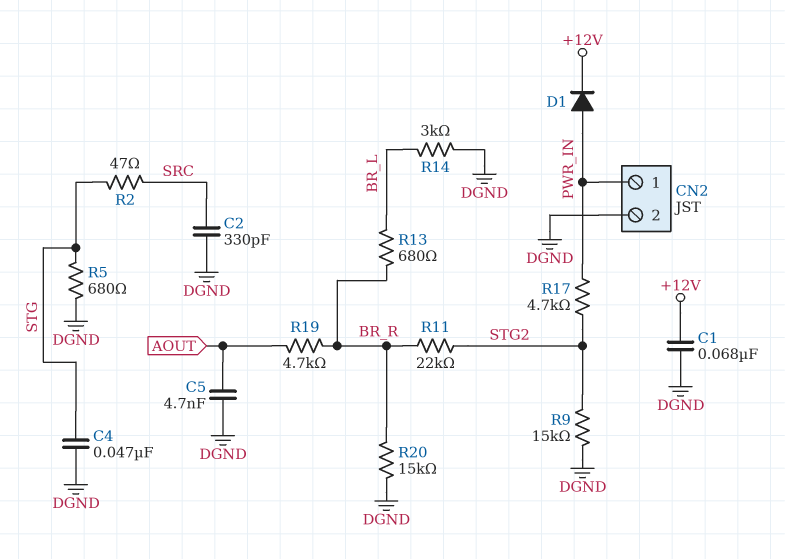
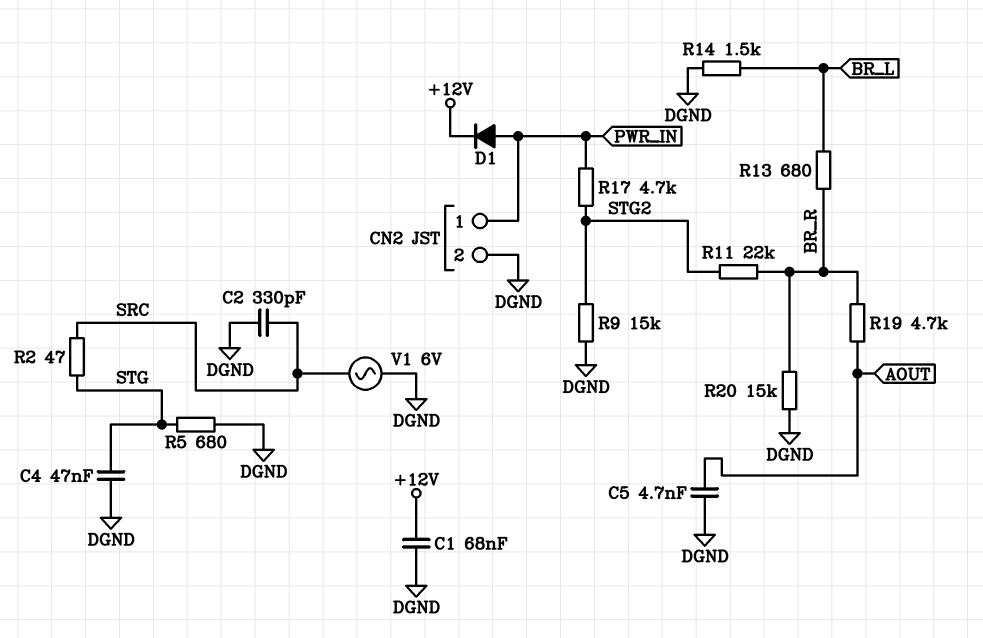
R14: 3k (BR_L, DGND) -> 1.5k (BR_L, DGND)
V1: none -> AC 6V (DGND, SRC)

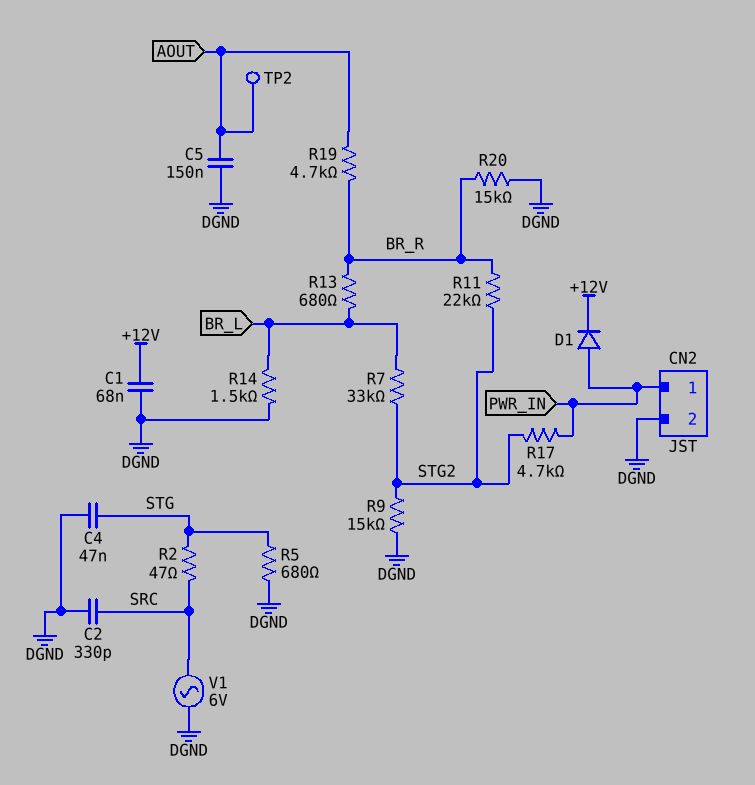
C5: 4.7nF (AOUT, DGND) -> 150nF (AOUT, DGND)
R7: none -> 33k (BR_L, STG2)
TP2: none -> test point (AOUT)

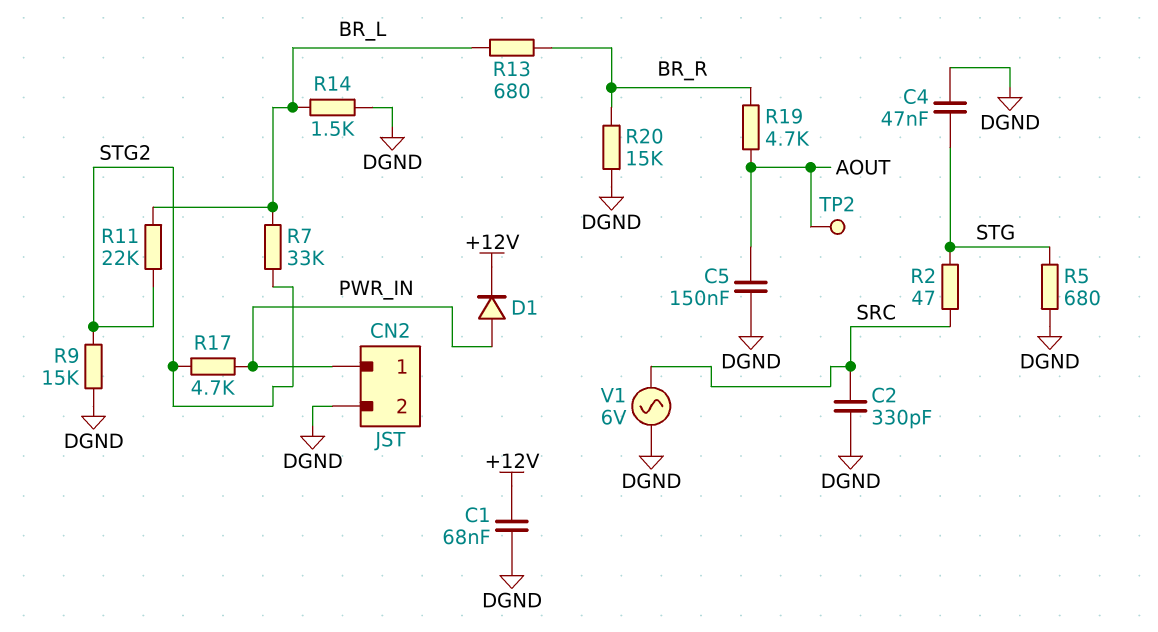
R11: 22k (BR_R, STG2) -> 22k (BR_L, STG2)

